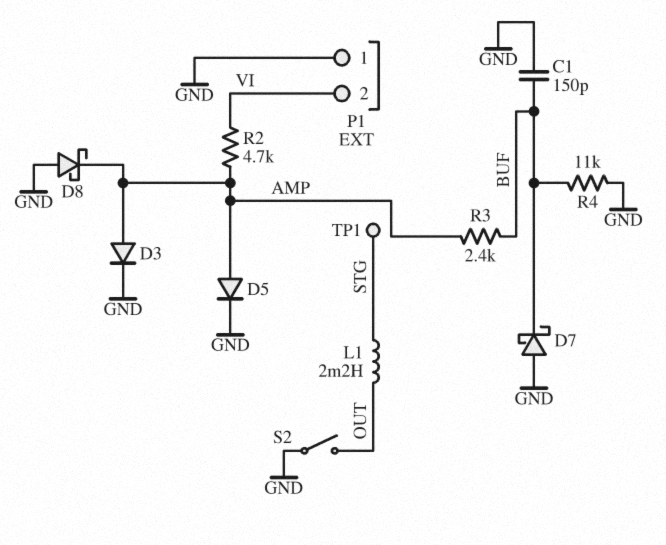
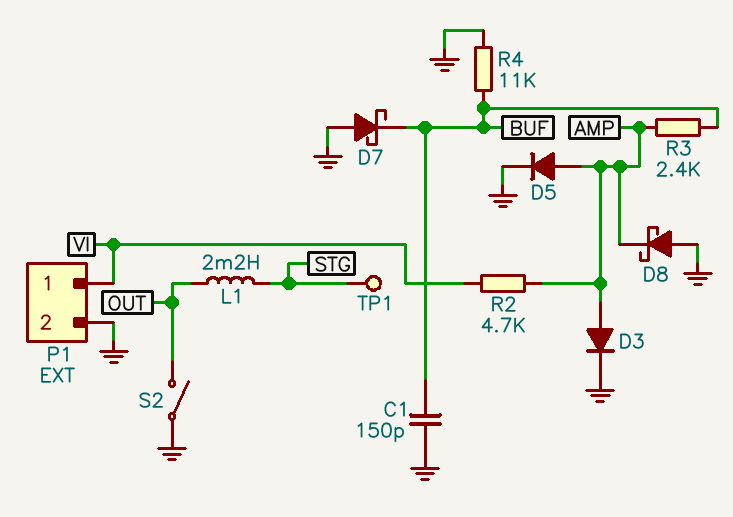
P1 pin 1: GND -> VI
P1 pin 2: VI -> GND

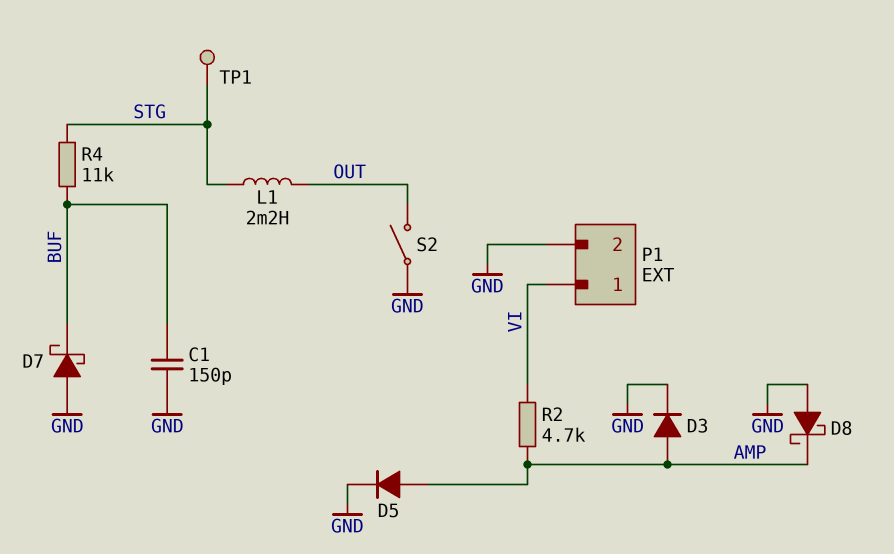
R3: 2.4k (AMP, BUF) -> none
R4: 11k (BUF, GND) -> 11k (BUF, STG)

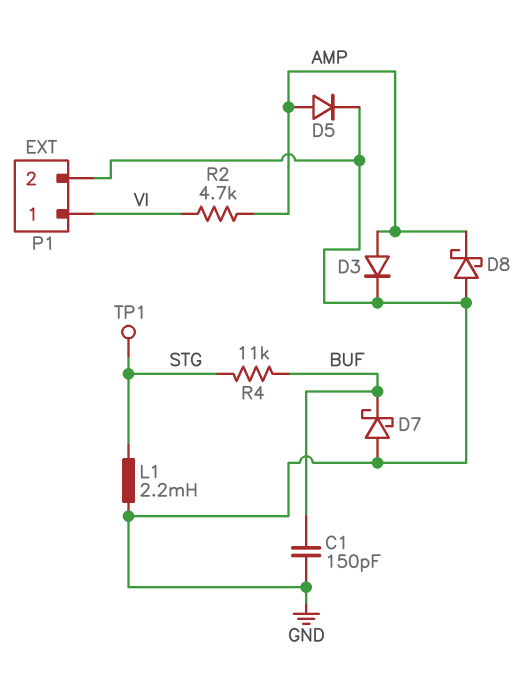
L1: 2.2mH (OUT, STG) -> 2.2mH (GND, STG)
S2: switch (GND, OUT) -> none

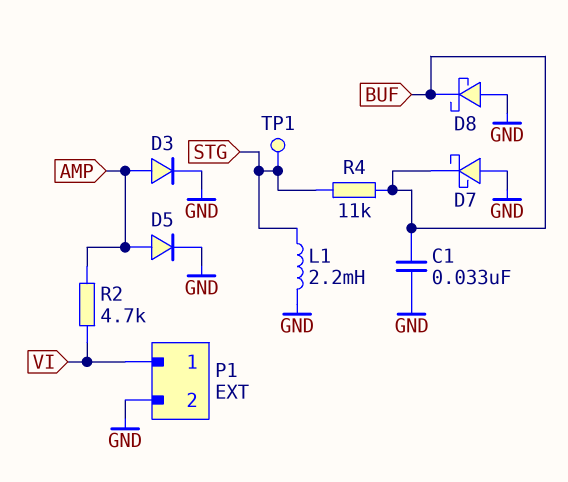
C1: 150pF (BUF, GND) -> 33nF (BUF, GND)
D8: schottky (A GND, K AMP) -> schottky (A GND, K BUF)

